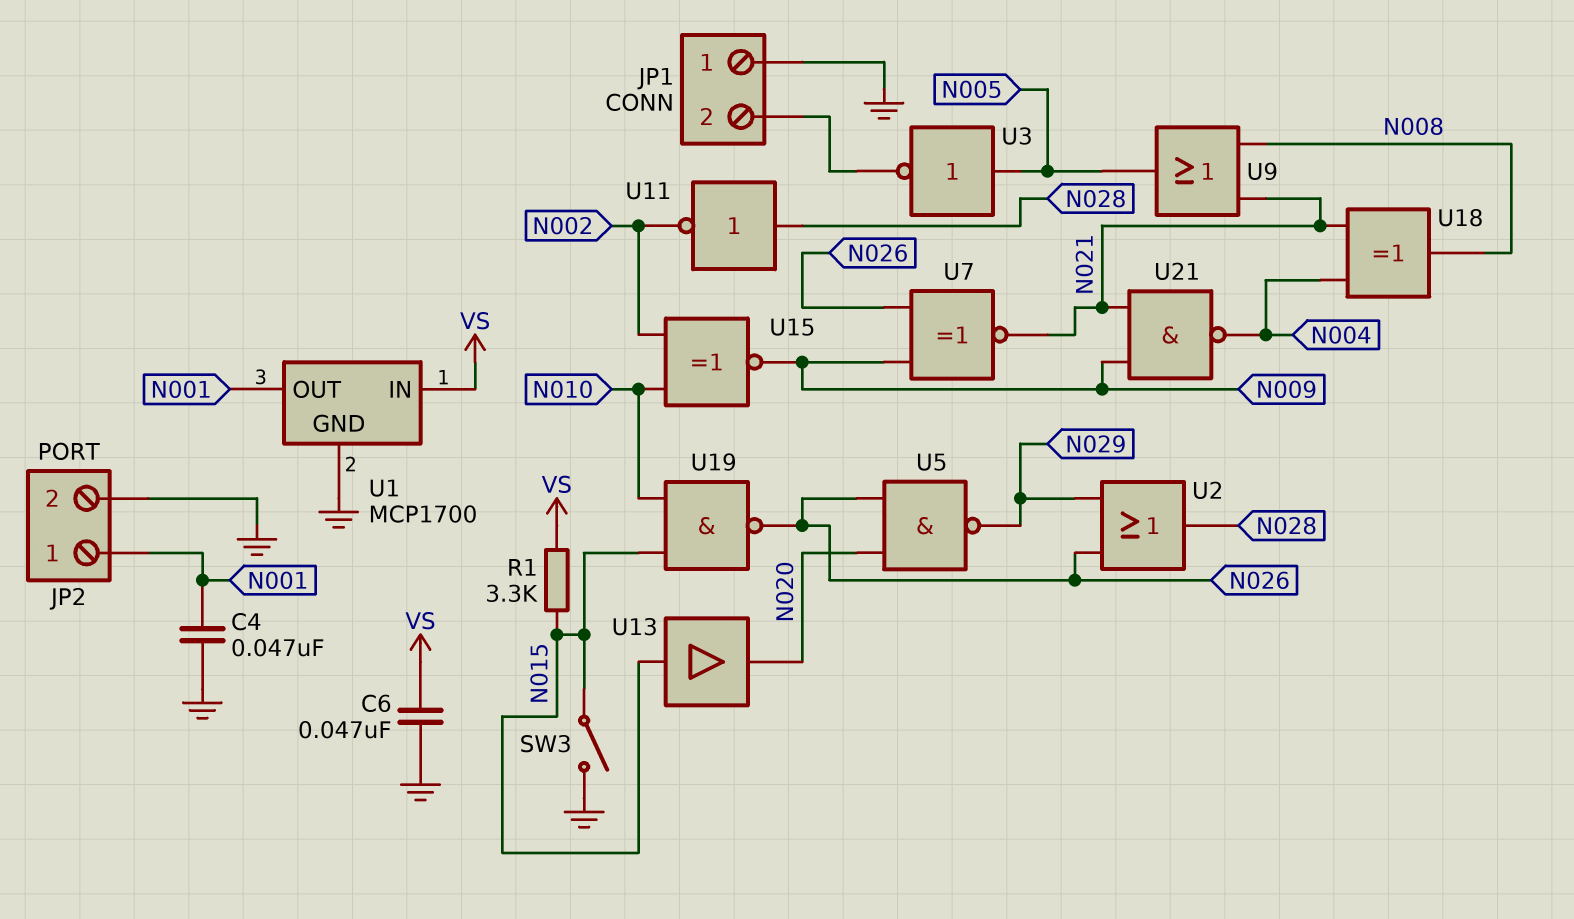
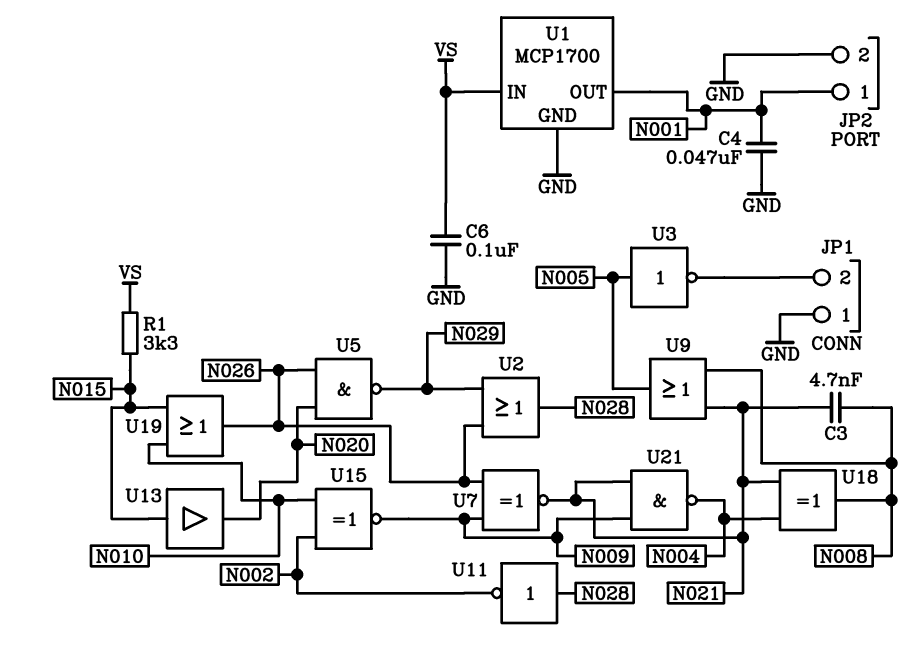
C3: none -> 4.7nF (N008, N021)
C6: 47nF (GND, VS) -> 100nF (GND, VS)
SW3: switch (GND, N015) -> none
U19: NAND (in N010, in N015, out N026) -> OR (in N010, in N015, out N026)

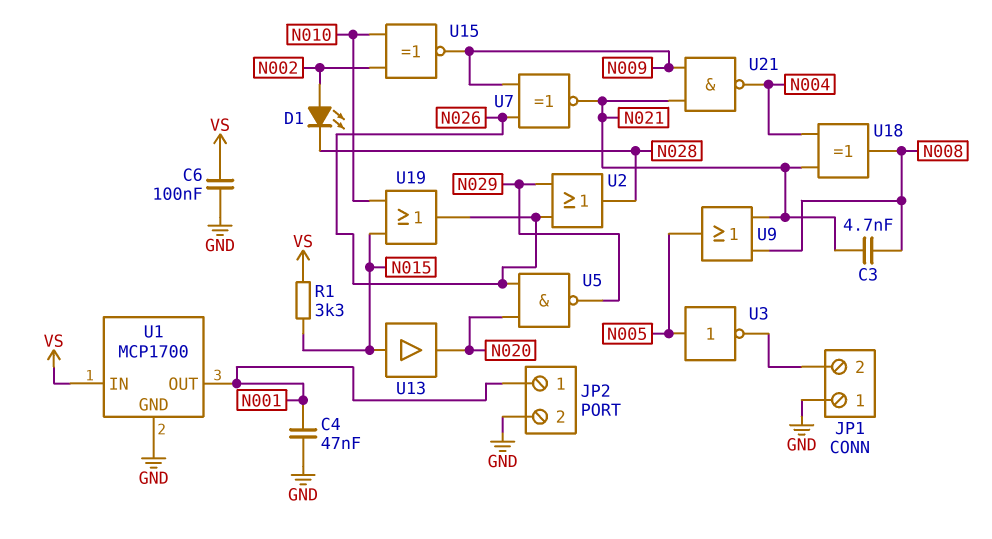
D1: none -> LED (A N002, K N028)
U11: NOT (in N028, out N002) -> none

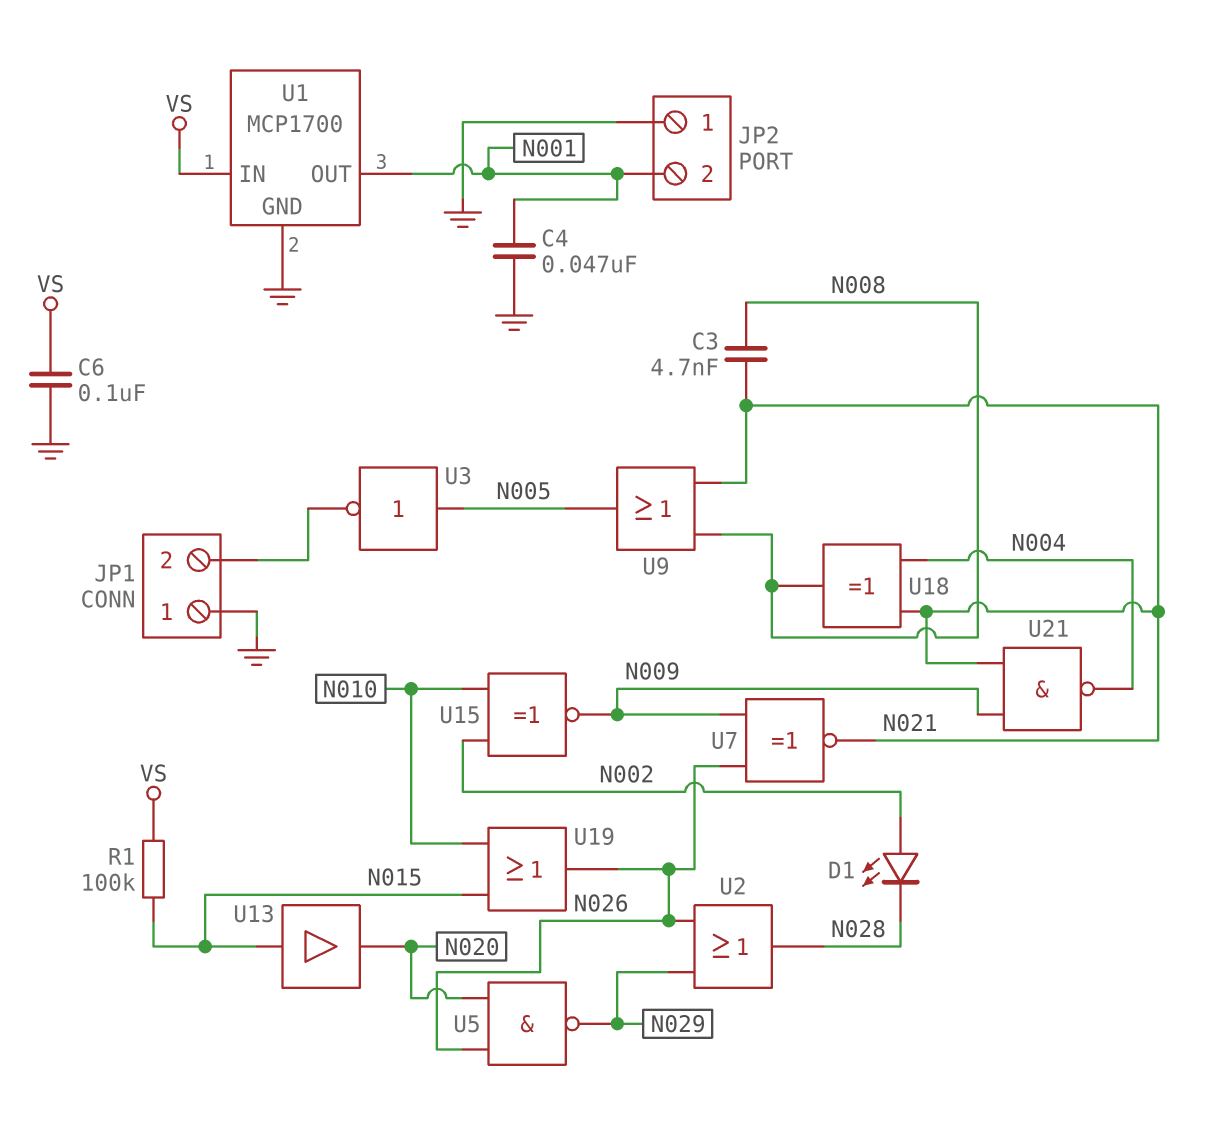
JP2 pin 1: N001 -> GND
JP2 pin 2: GND -> N001
R1: 3.3k (N015, VS) -> 100k (N015, VS)

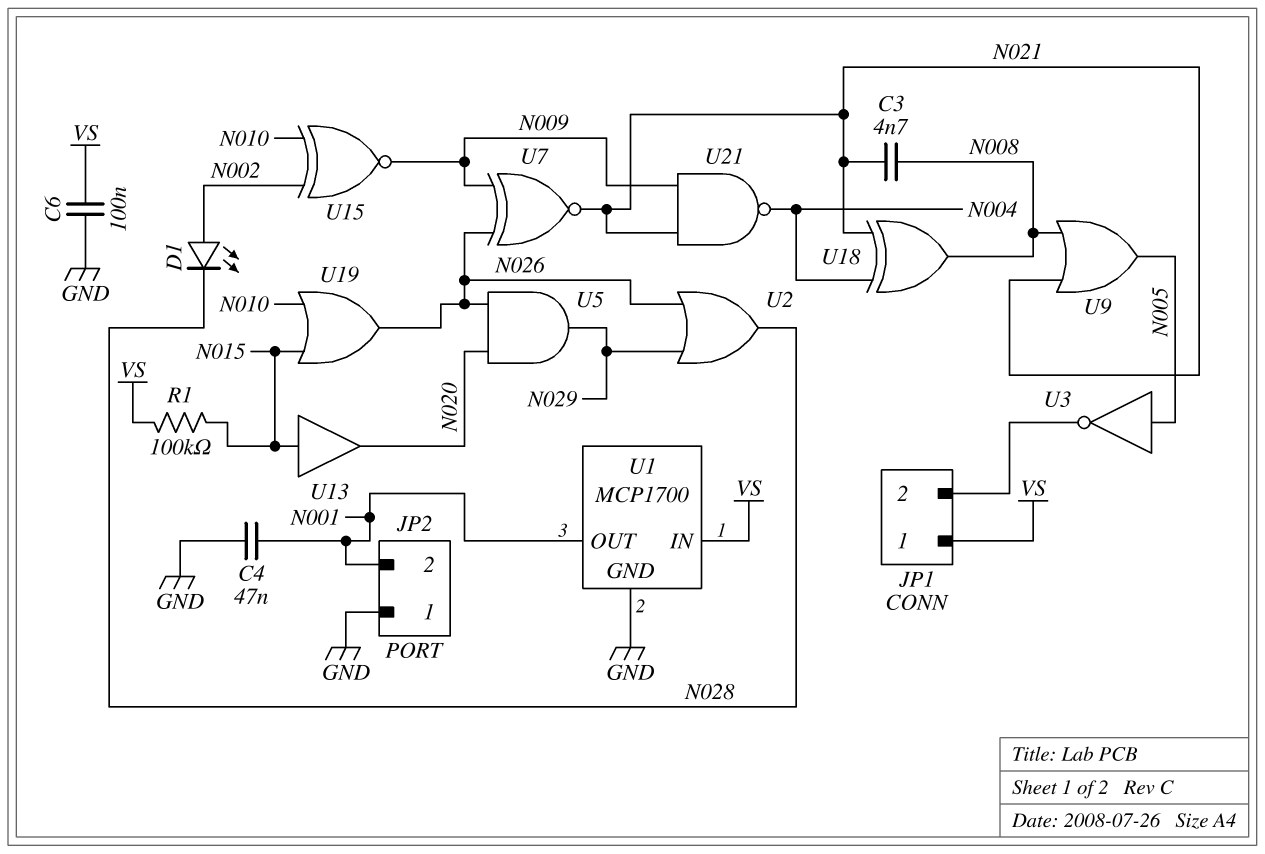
JP1 pin 1: GND -> VS
U5: NAND (in N020, in N026, out N029) -> AND (in N020, in N026, out N029)

